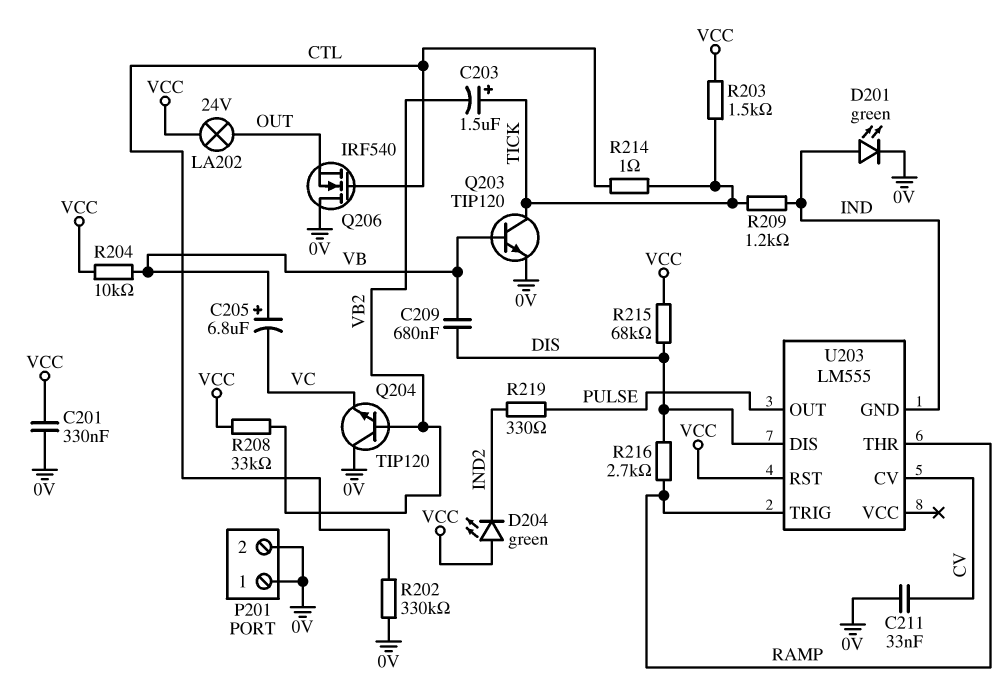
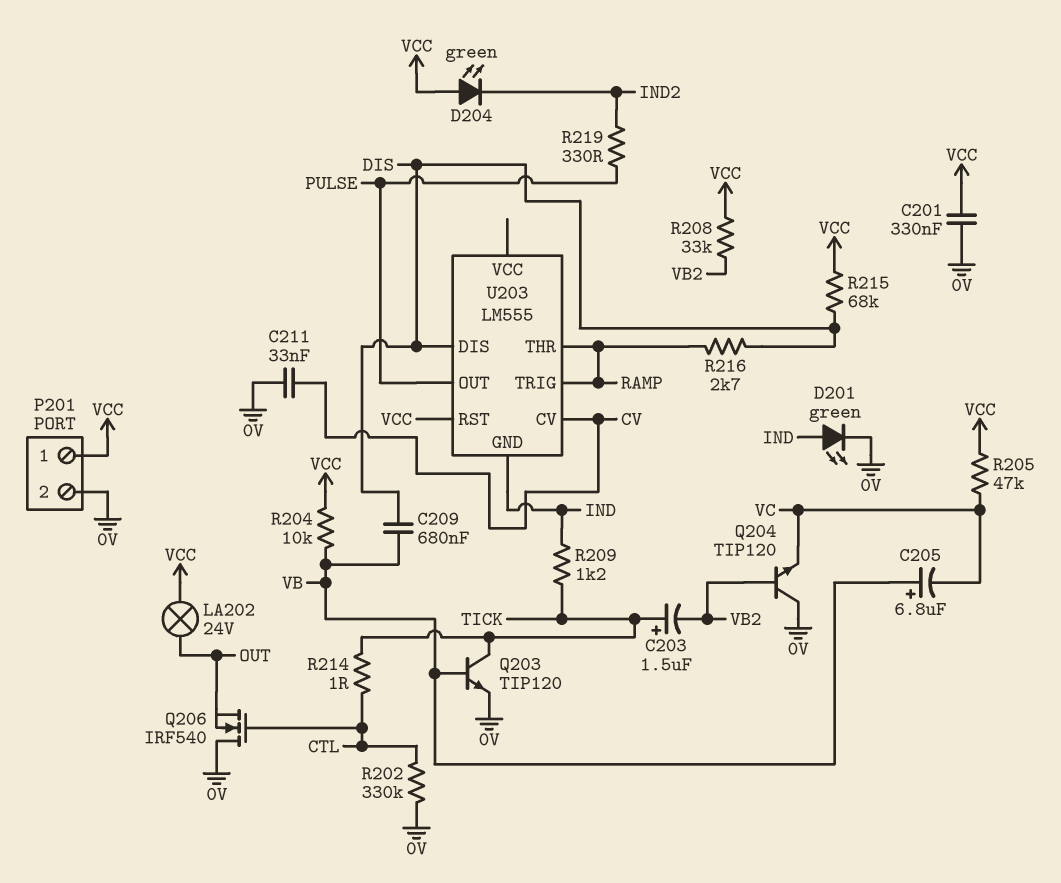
P201 pin 1: 0V -> VCC
R203: 1.5k (TICK, VCC) -> none
R205: none -> 47k (VC, VCC)

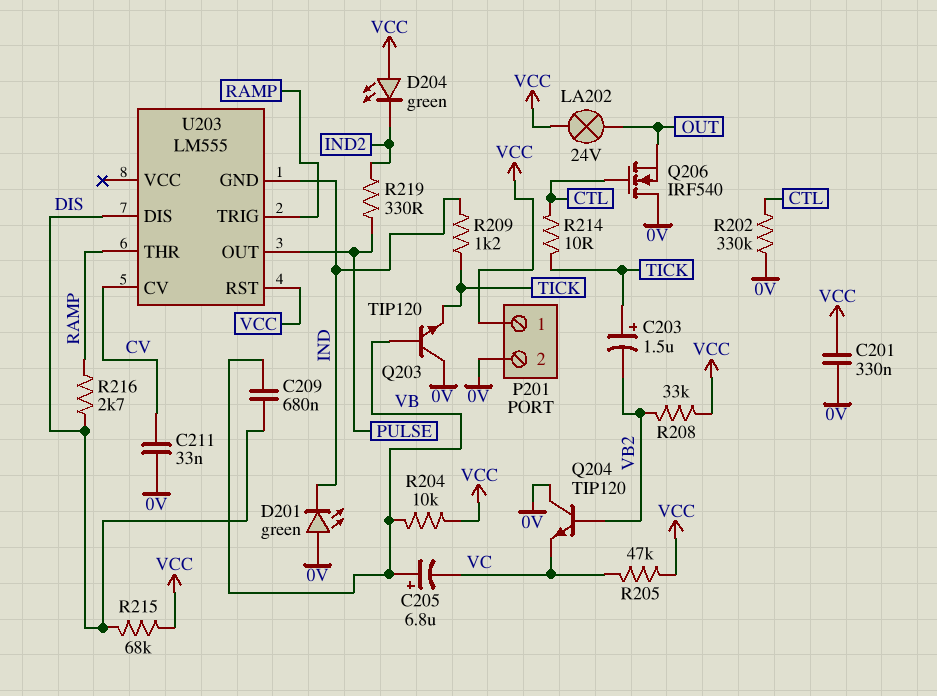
D201: LED green (A IND, K 0V) -> LED green (A 0V, K IND)
Q203: NPN TIP120 (B VB, C TICK, E 0V) -> NPN TIP120 (B VB, C 0V, E TICK)
R214: 1 (CTL, TICK) -> 10 (CTL, TICK)

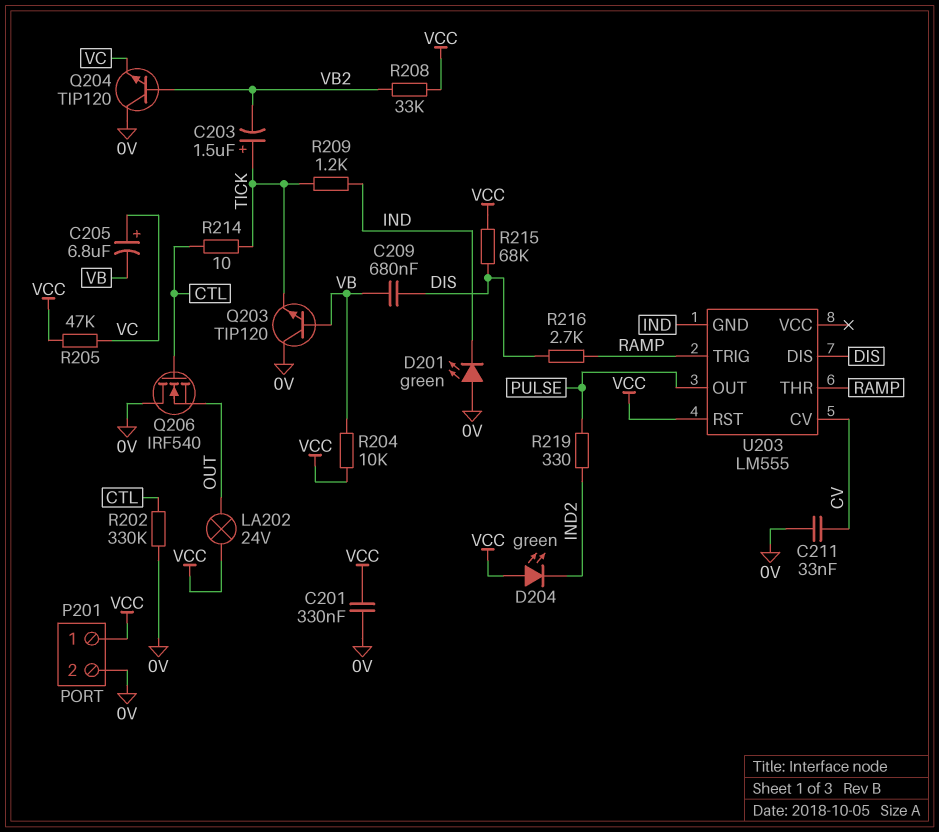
C205: 6.8uF (plus VB, minus VC) -> 6.8uF (plus VC, minus VB)

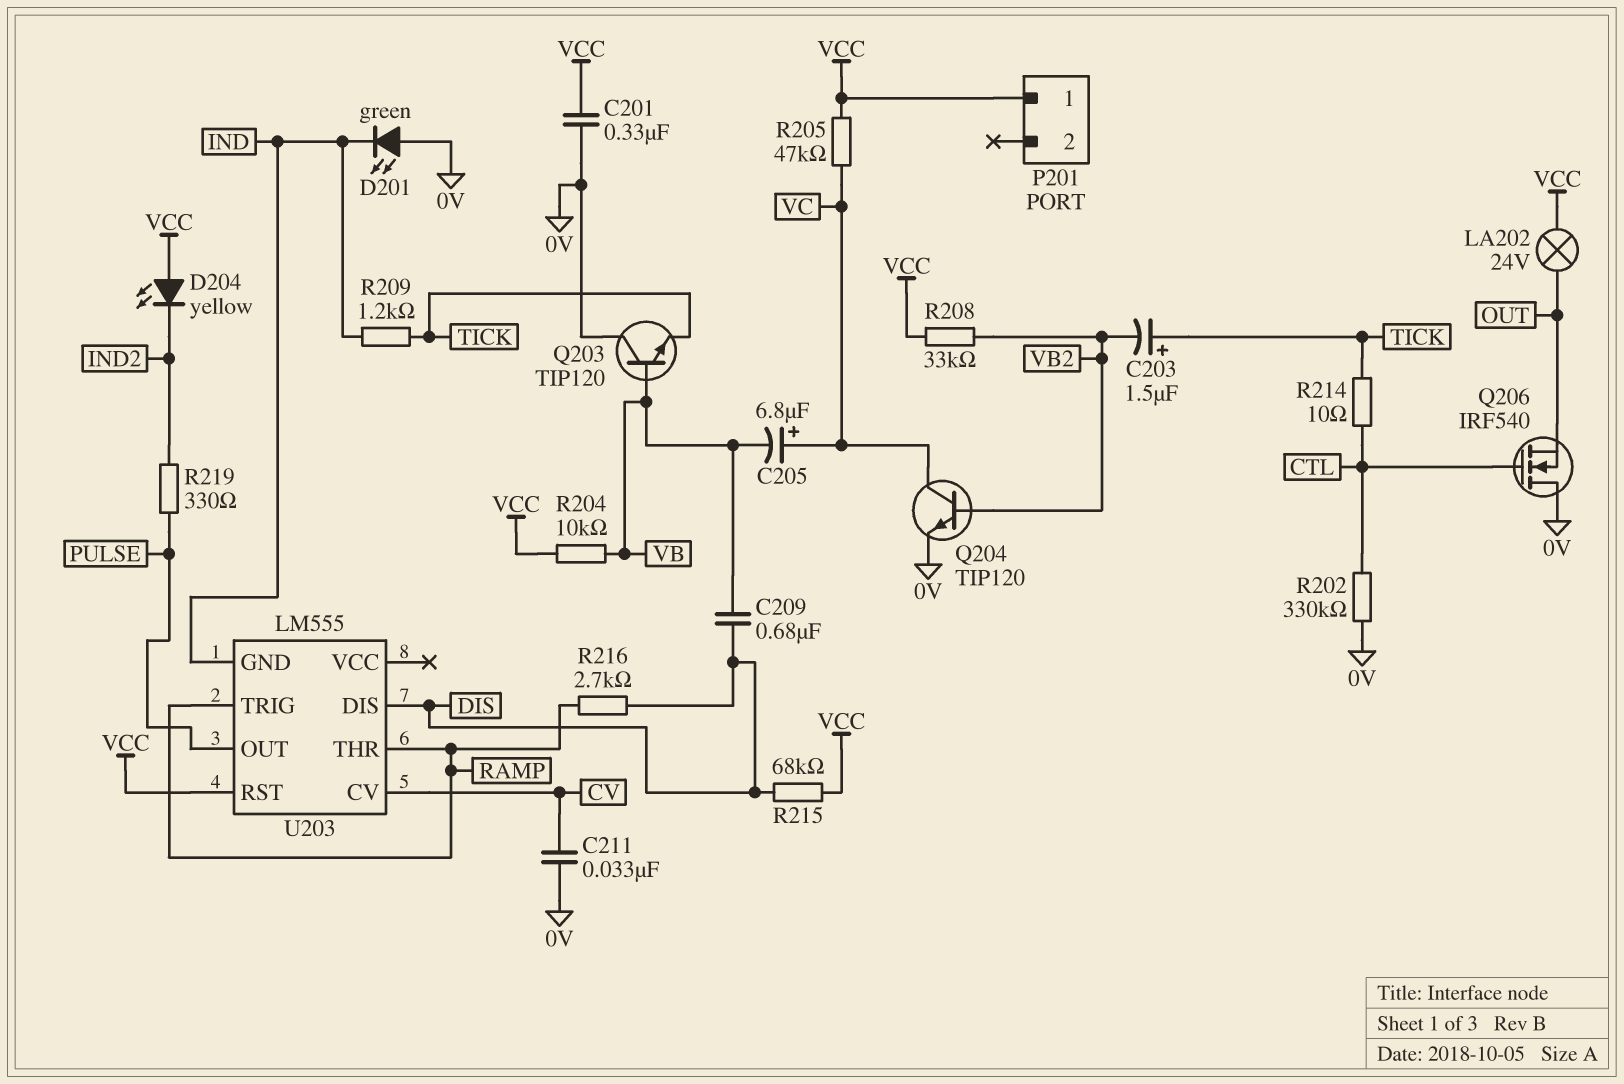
D204: LED green (A VCC, K IND2) -> LED yellow (A VCC, K IND2)
P201 pin 2: 0V -> none
Q204: NPN TIP120 (B VB2, C 0V, E VC) -> NPN TIP120 (B VB2, C VC, E 0V)

